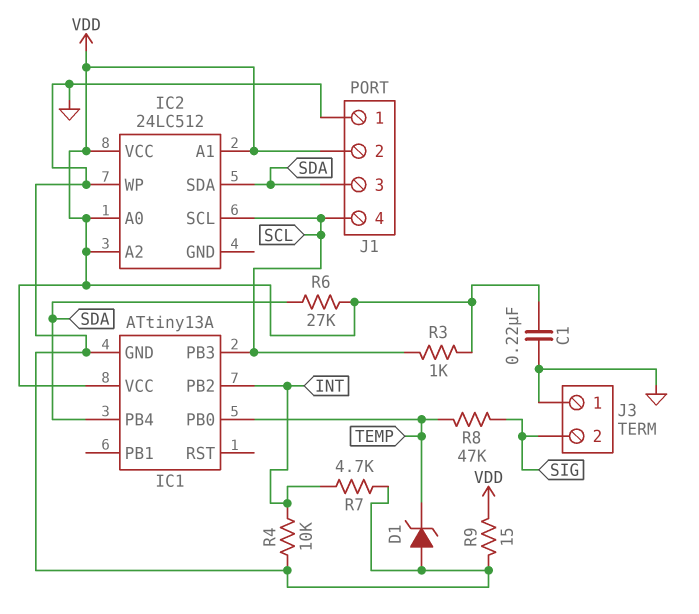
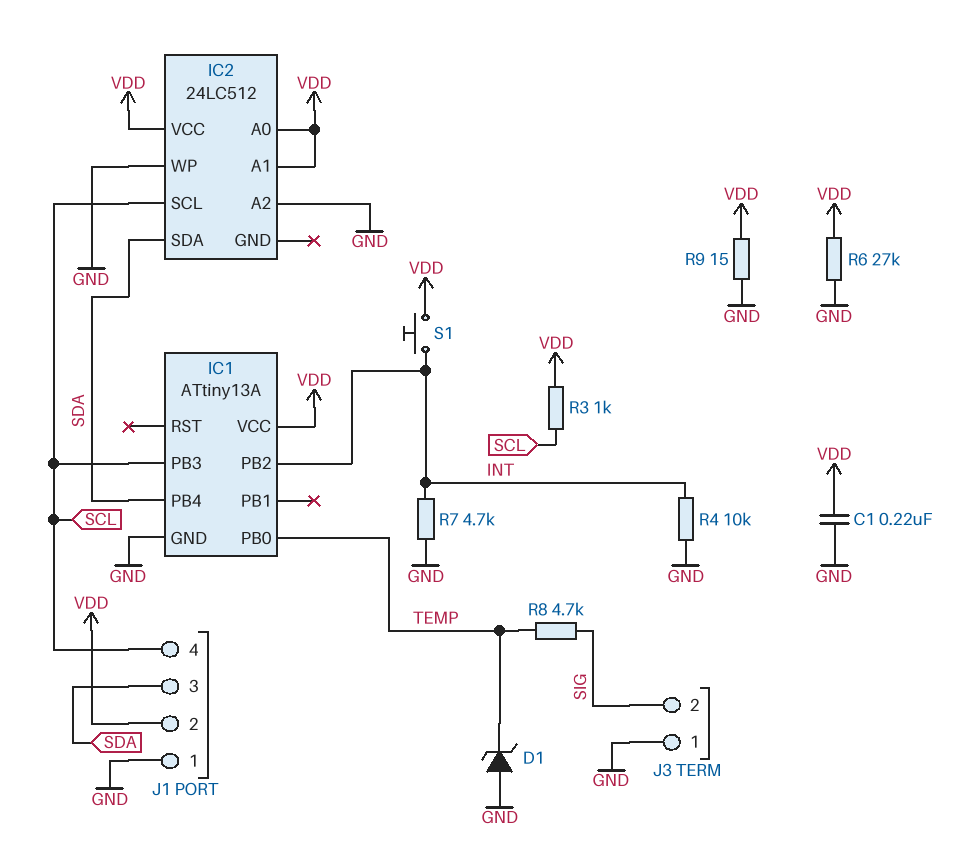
IC2 pin A2: VDD -> GND
R6: 27k (SDA, VDD) -> 27k (GND, VDD)
R8: 47k (SIG, TEMP) -> 4.7k (SIG, TEMP)
S1: none -> button (INT, VDD)

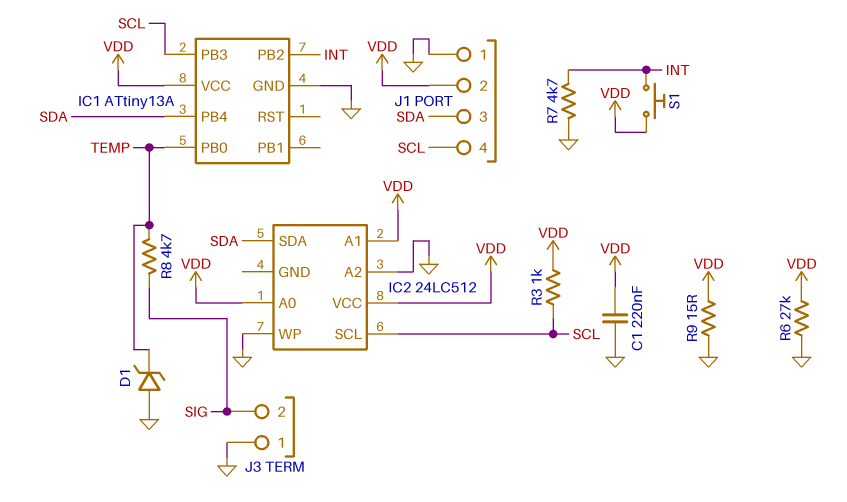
R4: 10k (GND, INT) -> none

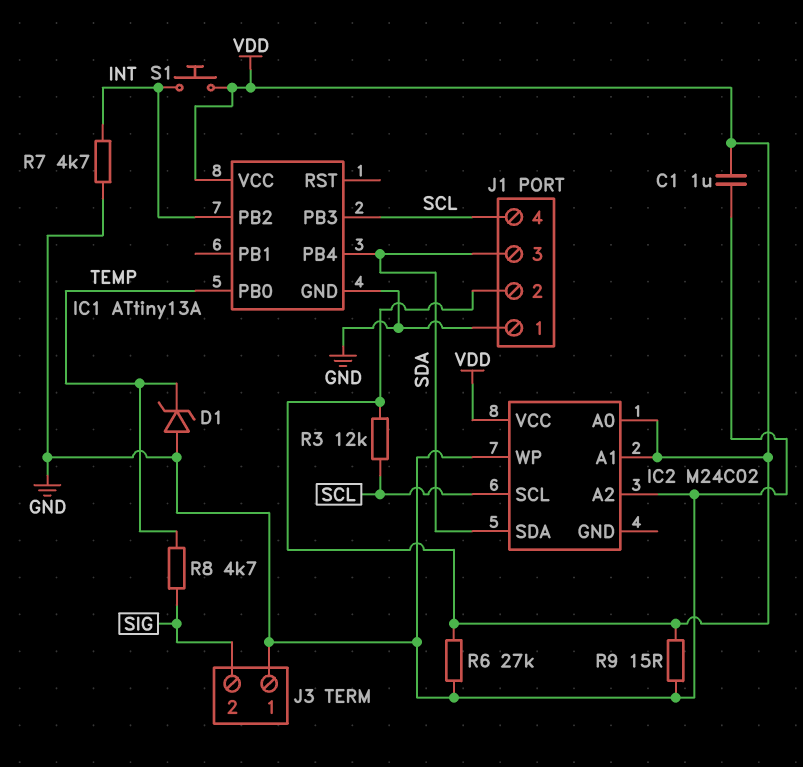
C1: 220nF (GND, VDD) -> 1uF (GND, VDD)
IC2: 24LC512 -> M24C02
R3: 1k (SCL, VDD) -> 12k (SCL, VDD)

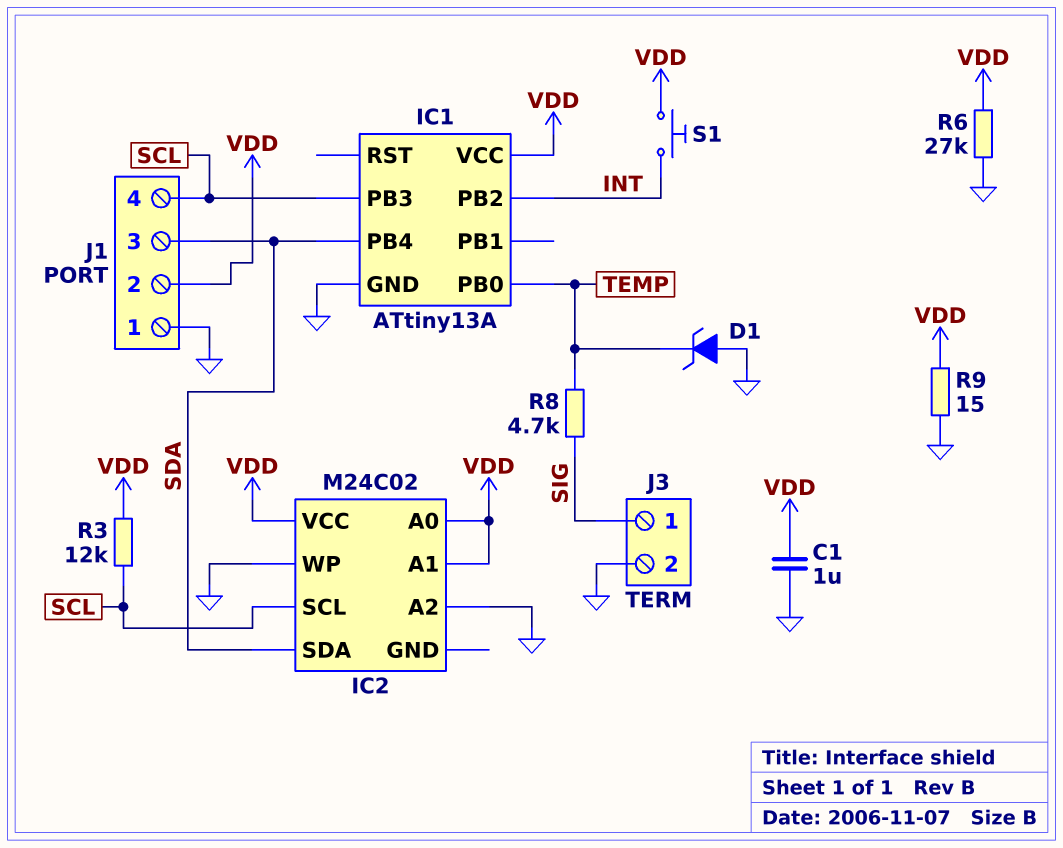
J3 pin 1: GND -> SIG
J3 pin 2: SIG -> GND
R7: 4.7k (GND, INT) -> none

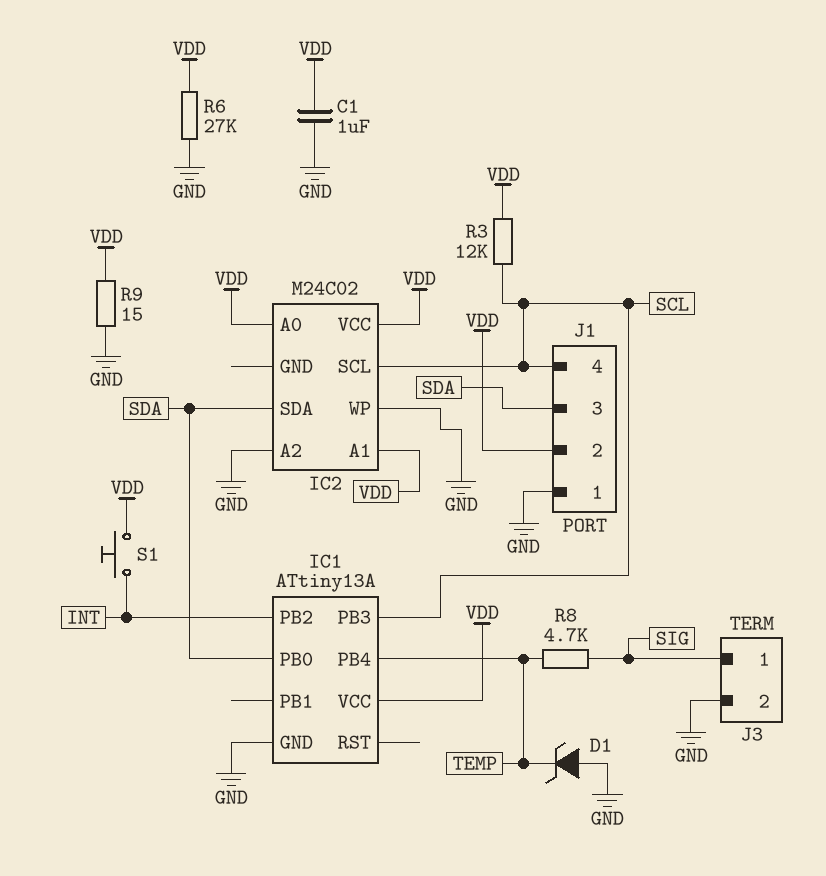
IC1 pin PB0: TEMP -> SDA
IC1 pin PB4: SDA -> TEMP

